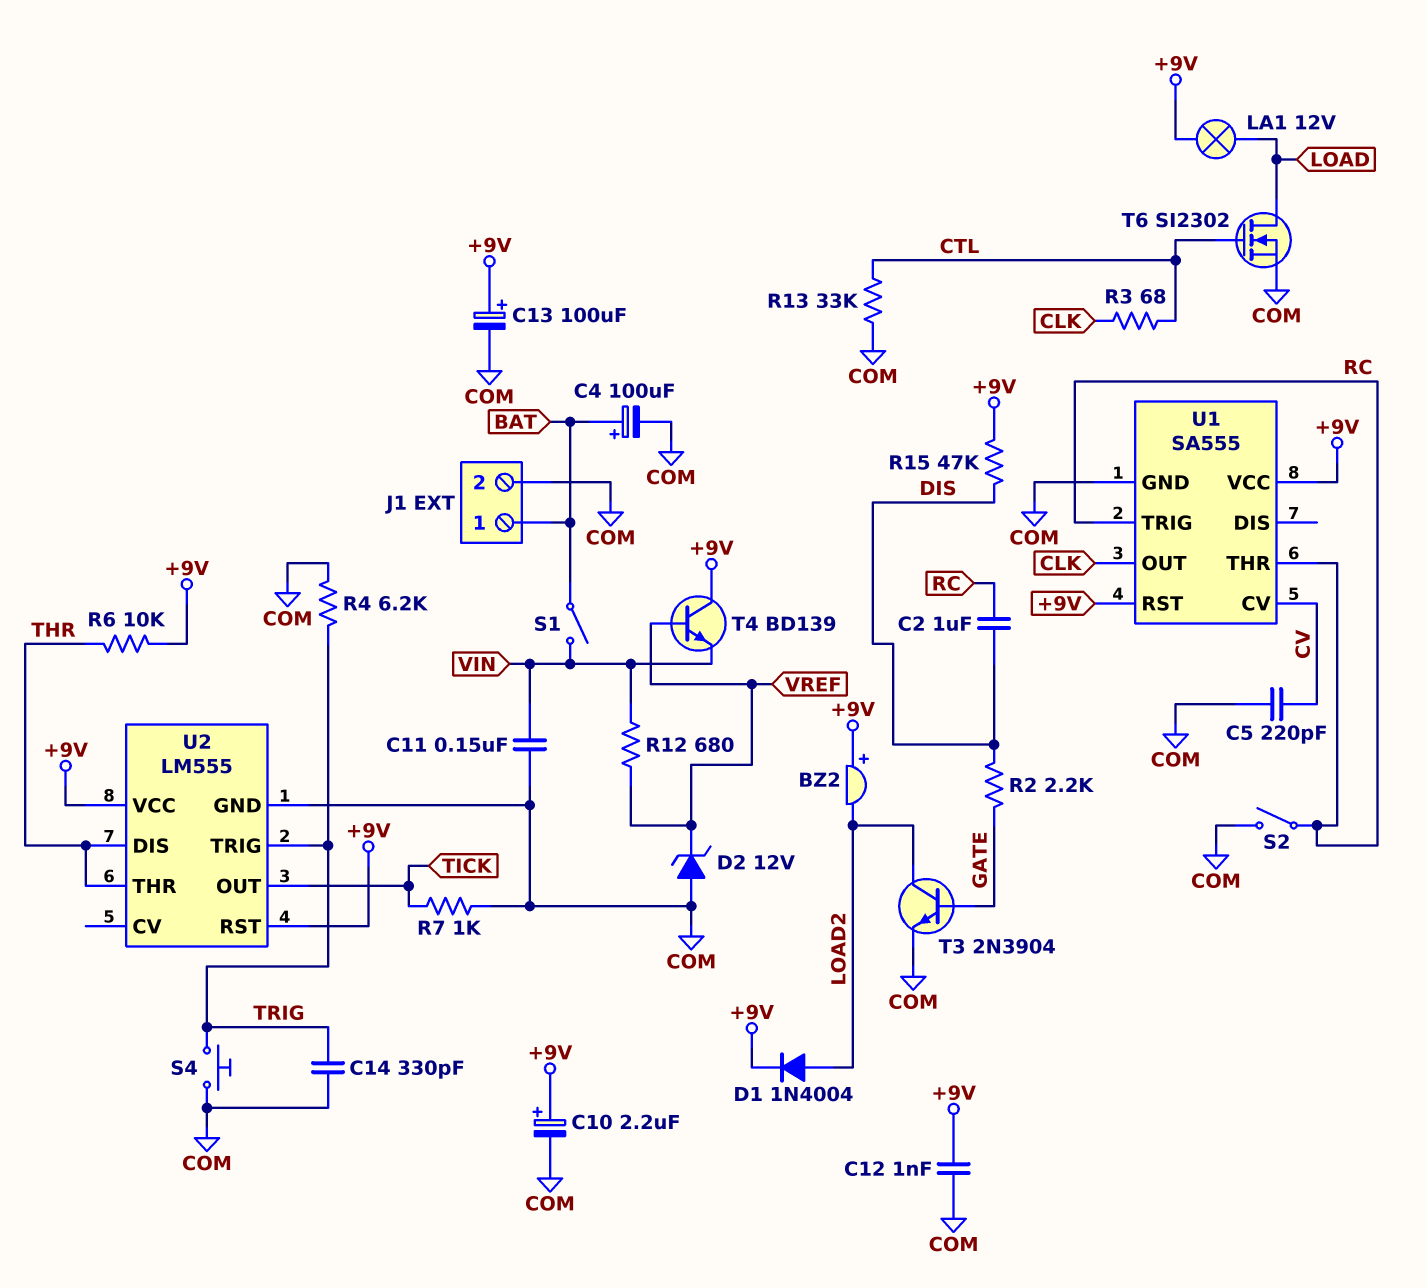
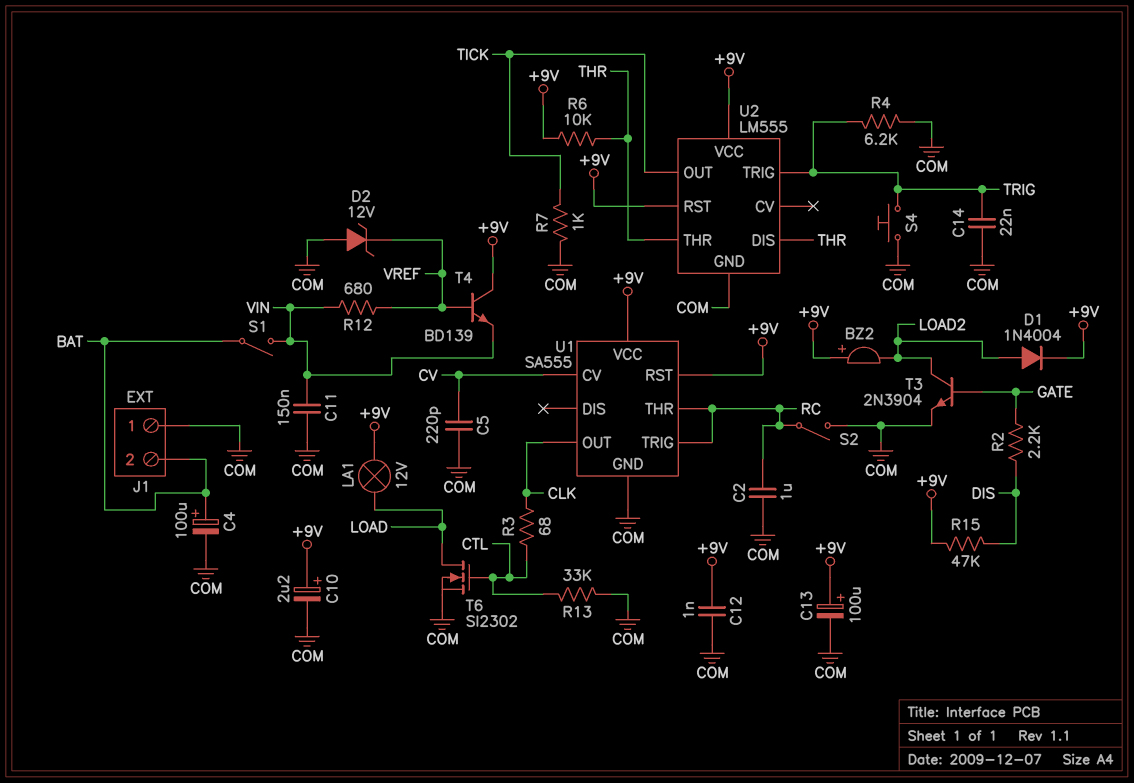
C2: 1uF (DIS, RC) -> 1uF (COM, RC)
C14: 330pF (COM, TRIG) -> 22nF (COM, TRIG)
J1 pin 1: BAT -> COM
J1 pin 2: COM -> BAT

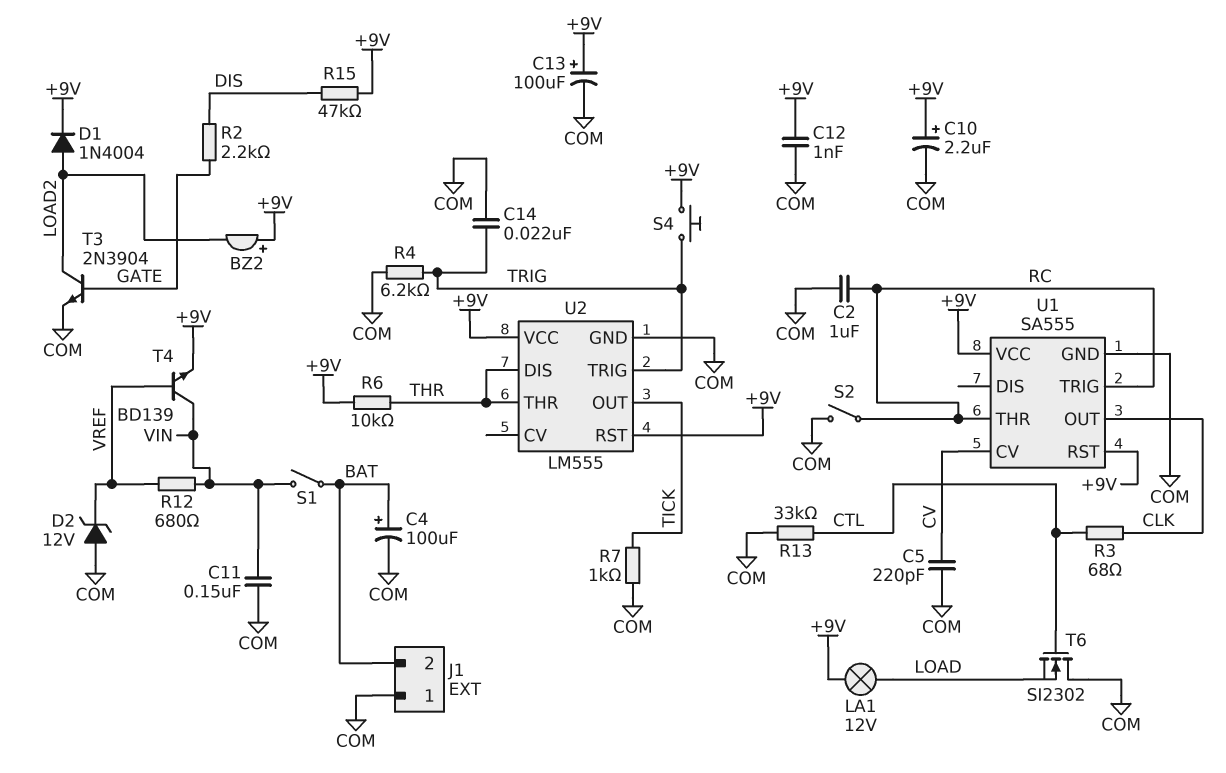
S4: button (COM, TRIG) -> button (+9V, TRIG)
T4: NPN BD139 (B VREF, C +9V, E VIN) -> NPN BD139 (B VREF, C VIN, E +9V)
T6: NMOS SI2302 (G CTL, D LOAD, S COM) -> NMOS SI2302 (G CTL, D COM, S LOAD)

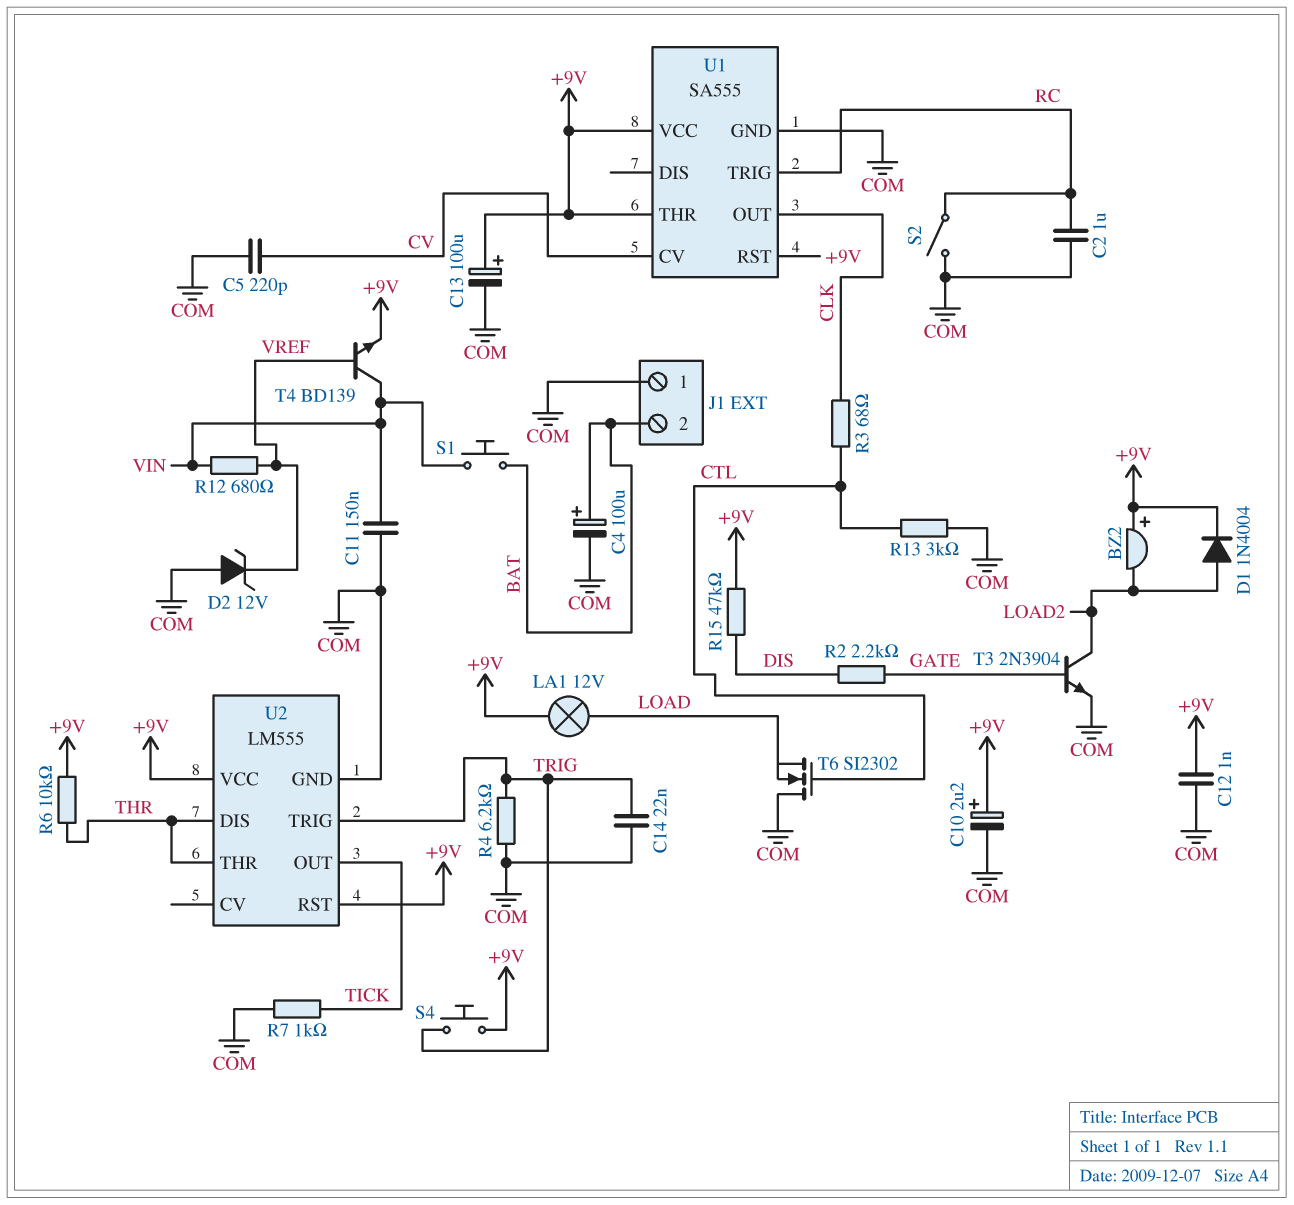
R13: 33k (COM, CTL) -> 3k (COM, CTL)
S1: switch (BAT, VIN) -> button (BAT, VIN)
U1 pin THR: RC -> +9V

